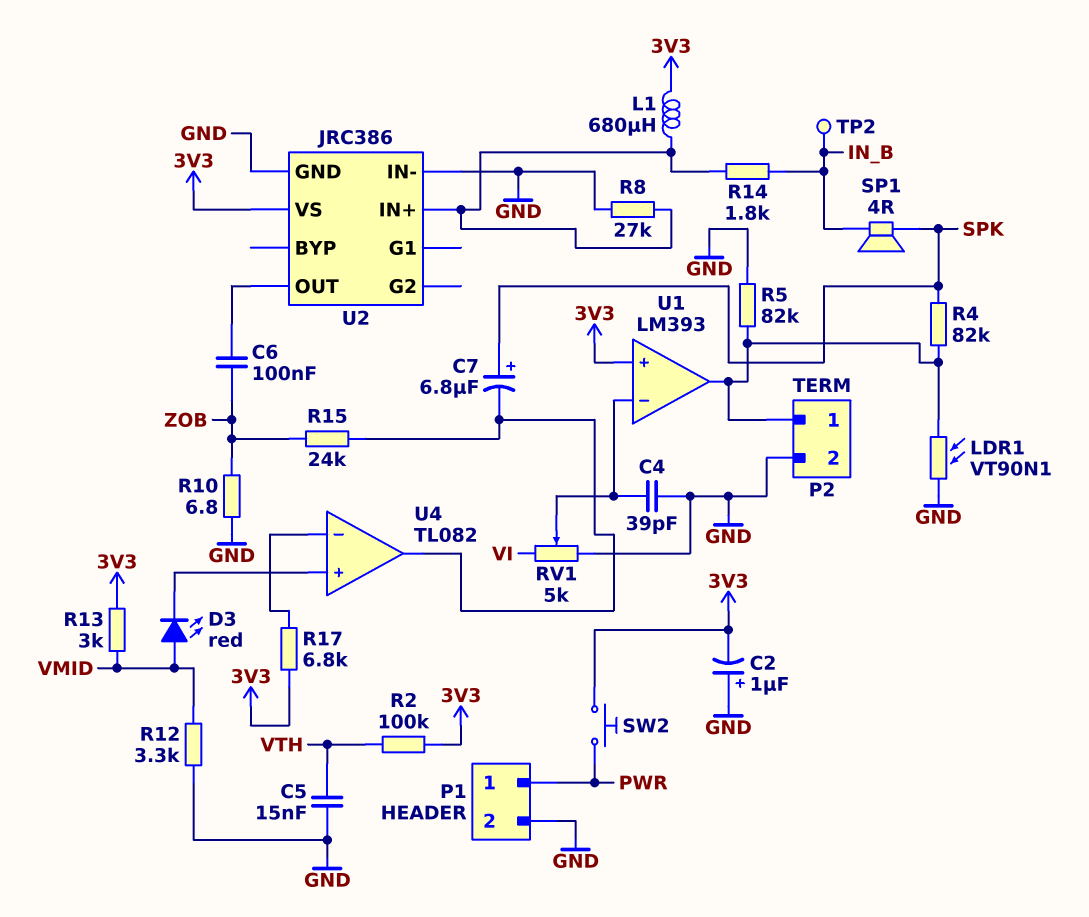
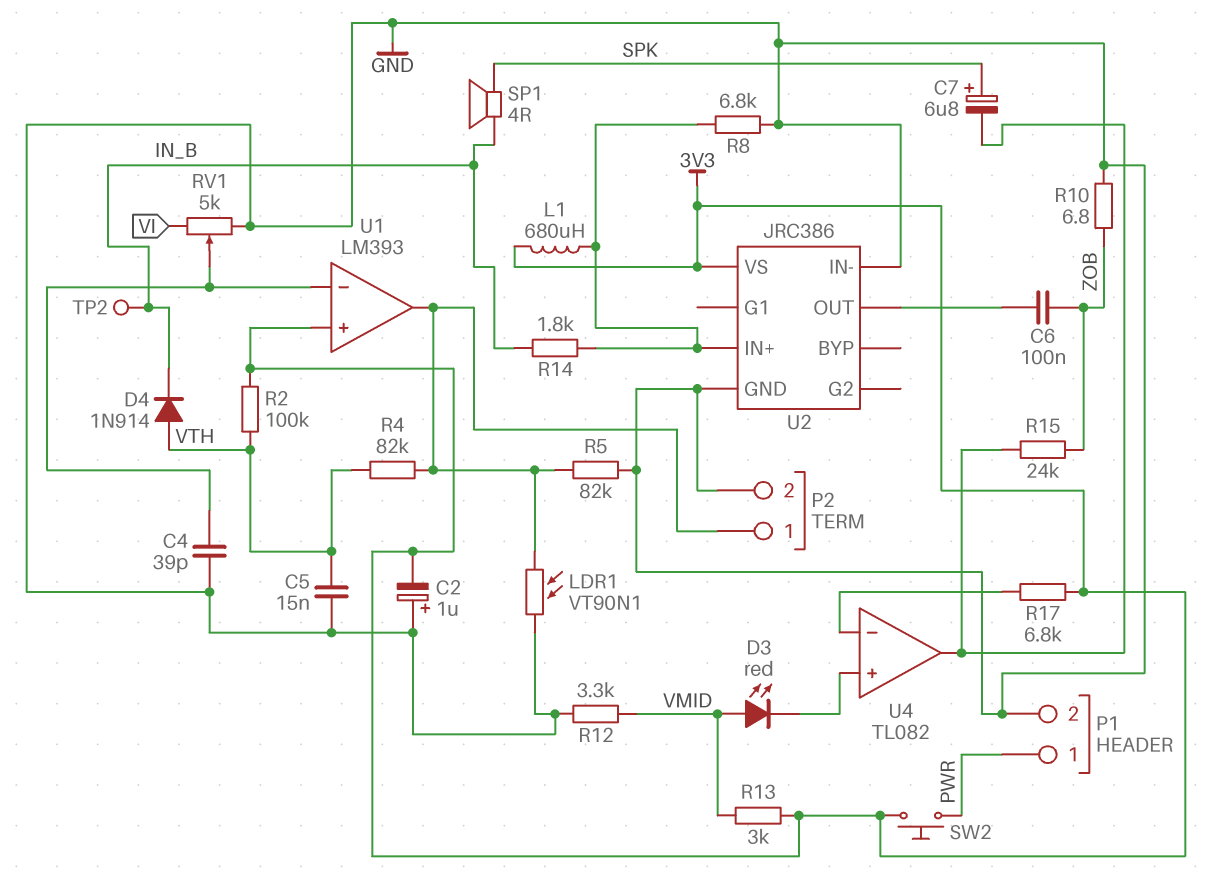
D4: none -> diode 1N914 (A VTH, K IN_B)
R4: 82k (P2/1, SPK) -> 82k (P2/1, VTH)
R8: 27k (GND, U2/IN+) -> 6.8k (GND, U2/IN+)

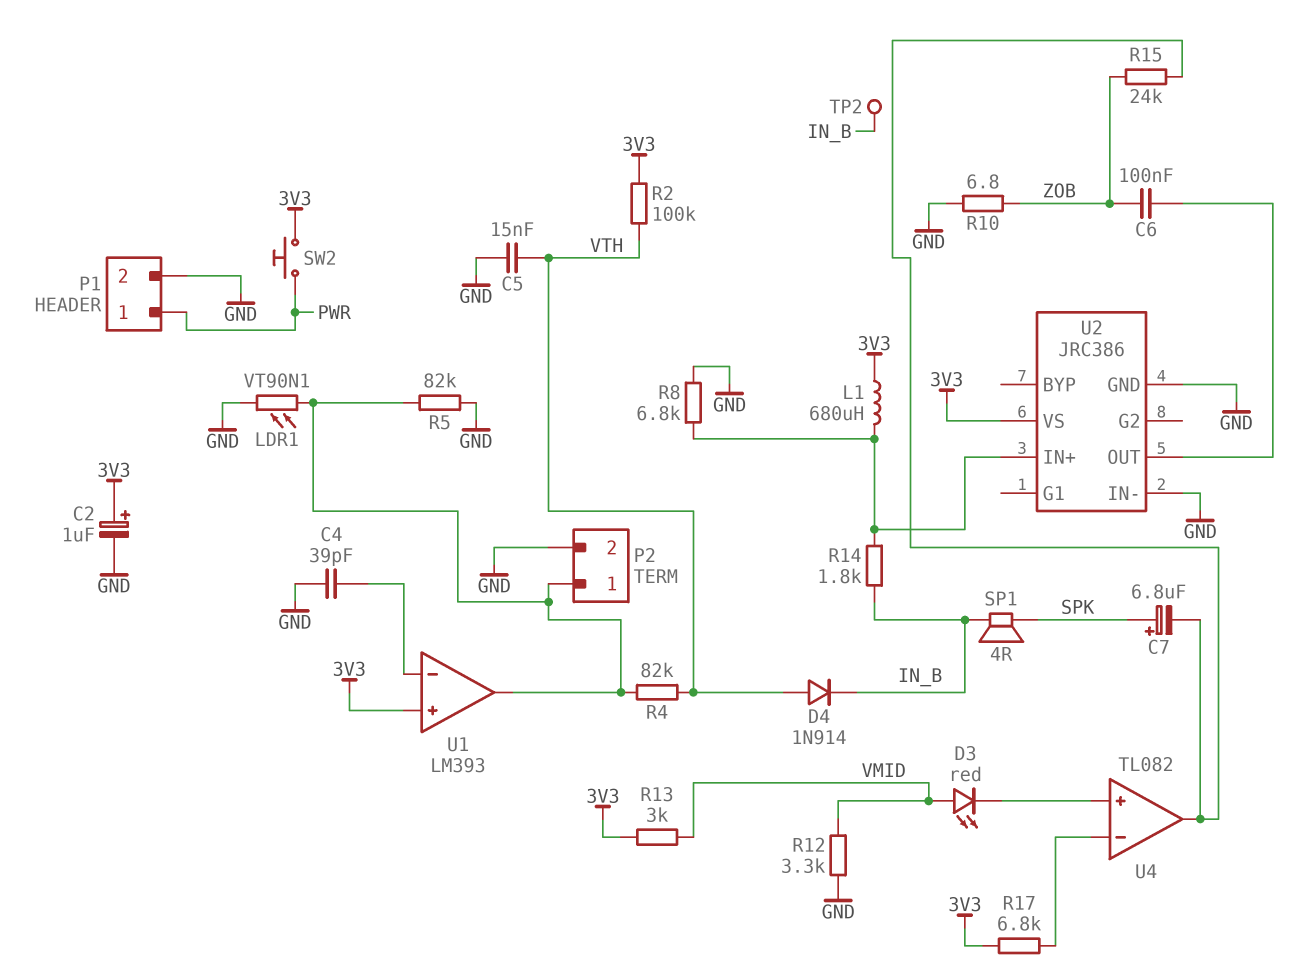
C2: 1uF (plus GND, minus 3V3) -> 1uF (plus 3V3, minus GND)
RV1: 5k (GND, VI, wiper U1/in-) -> none

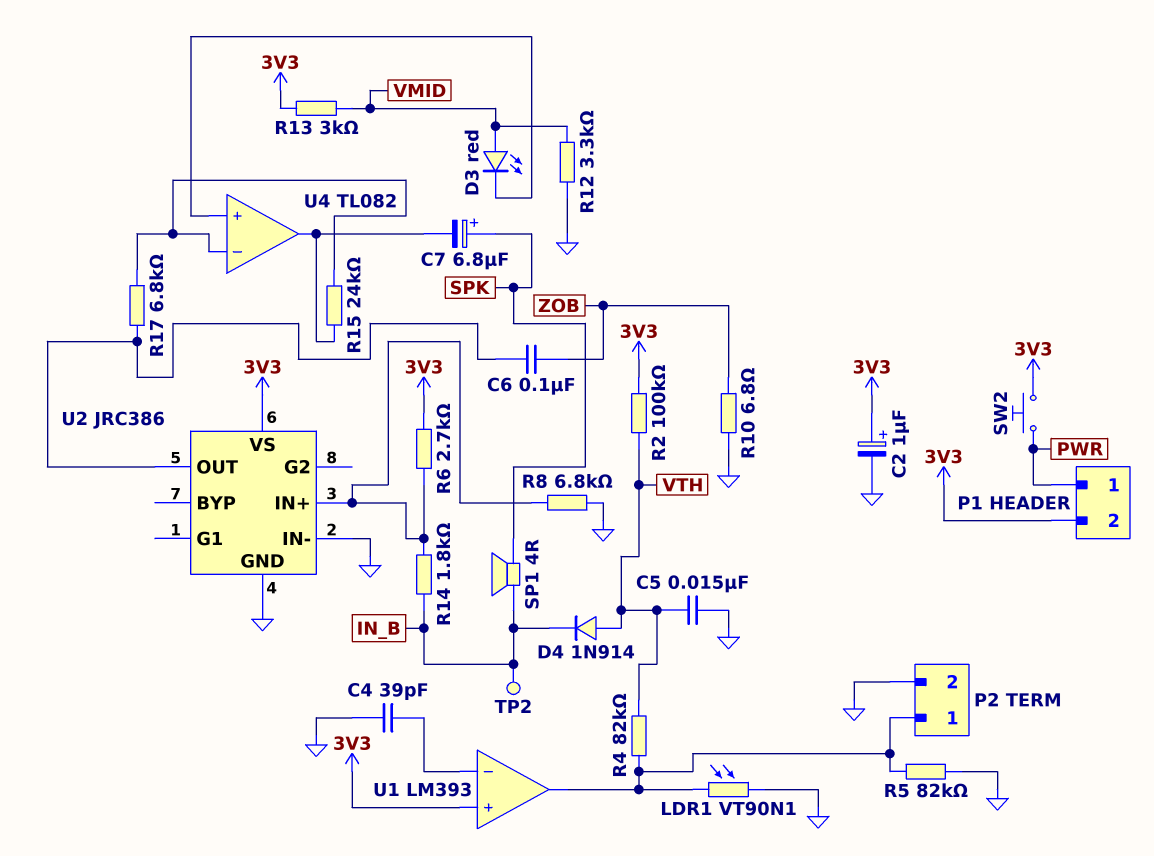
L1: 680uH (3V3, U2/IN+) -> none
P1 pin 2: GND -> 3V3
R6: none -> 2.7k (3V3, U2/IN+)
R15: 24k (U4/out, ZOB) -> 24k (U4/in-, U4/out)
R17: 6.8k (3V3, U4/in-) -> 6.8k (U2/OUT, U4/in-)

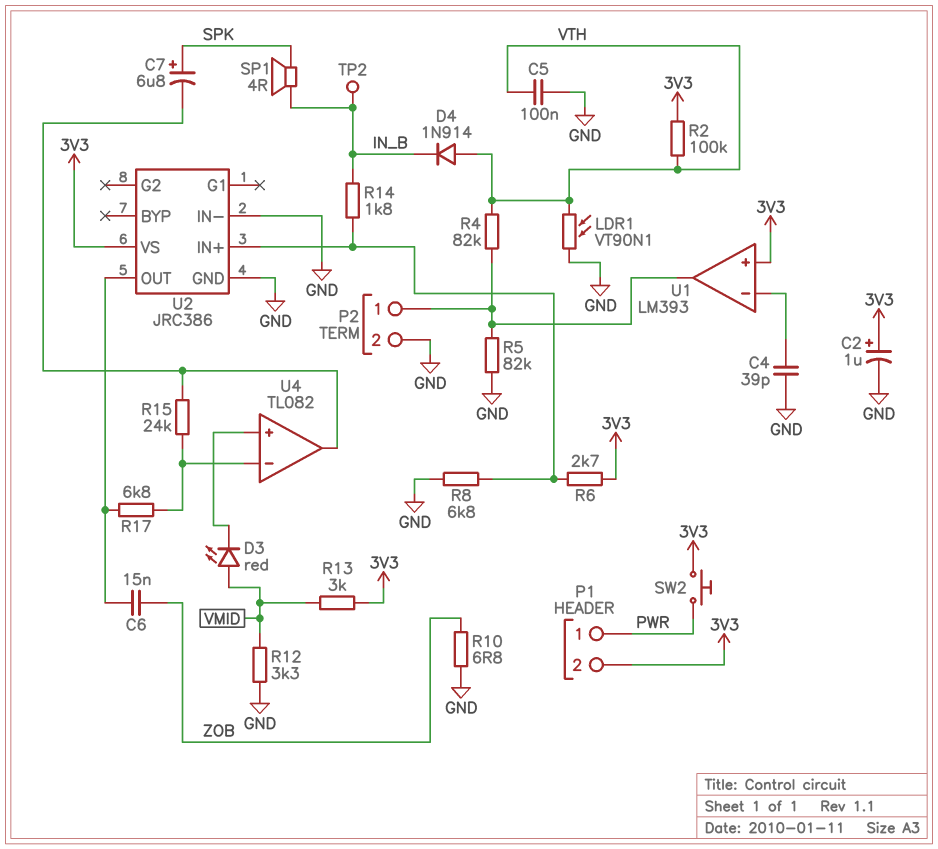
C5: 15nF (GND, VTH) -> 100nF (GND, VTH)
C6: 100nF (U2/OUT, ZOB) -> 15nF (U2/OUT, ZOB)
LDR1: VT90N1 (GND, P2/1) -> VT90N1 (GND, VTH)

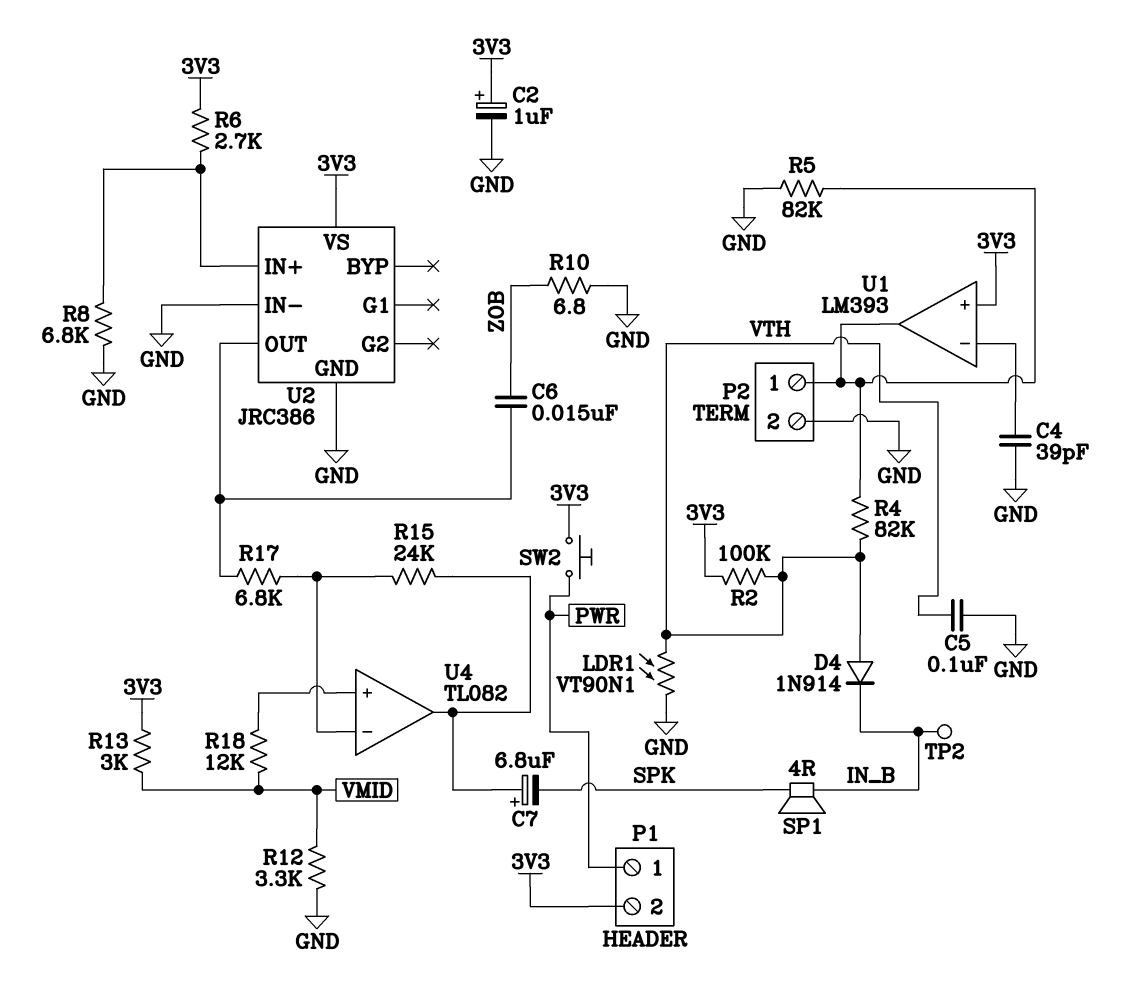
C7: 6.8uF (plus SPK, minus U4/out) -> 6.8uF (plus U4/out, minus SPK)
D3: LED red (A VMID, K U4/in+) -> none
R14: 1.8k (IN_B, U2/IN+) -> none
R18: none -> 12k (U4/in+, VMID)

